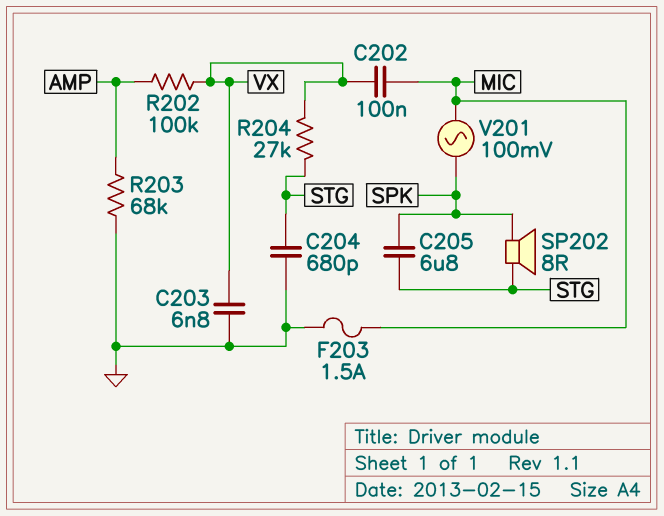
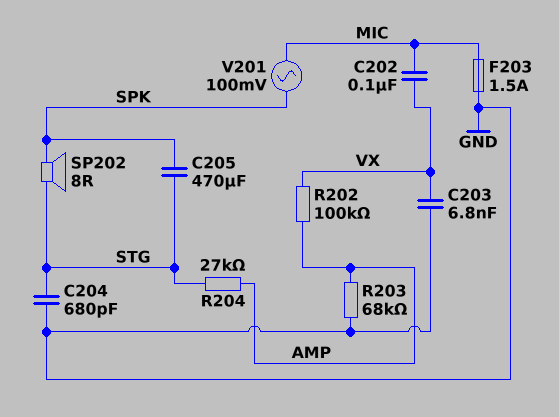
C205: 6.8uF (SPK, STG) -> 470uF (SPK, STG)
R204: 27k (STG, VX) -> 27k (AMP, STG)

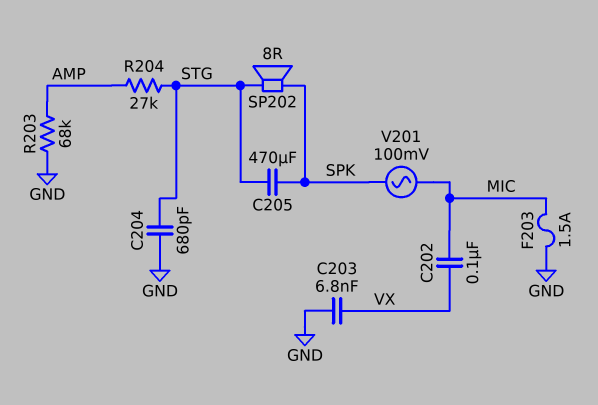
R202: 100k (AMP, VX) -> none

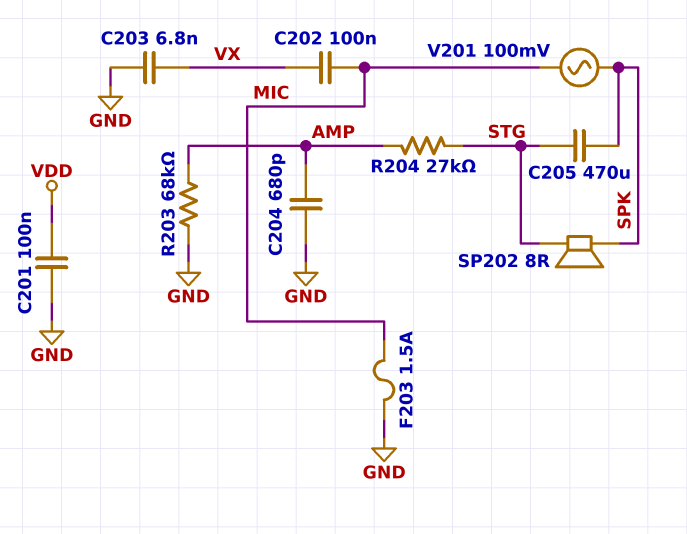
C201: none -> 100nF (GND, VDD)
C204: 680pF (GND, STG) -> 680pF (AMP, GND)

